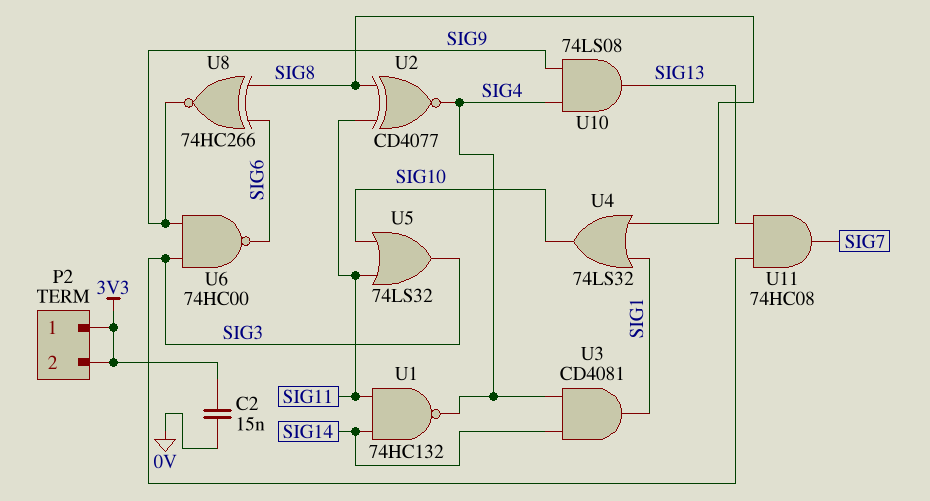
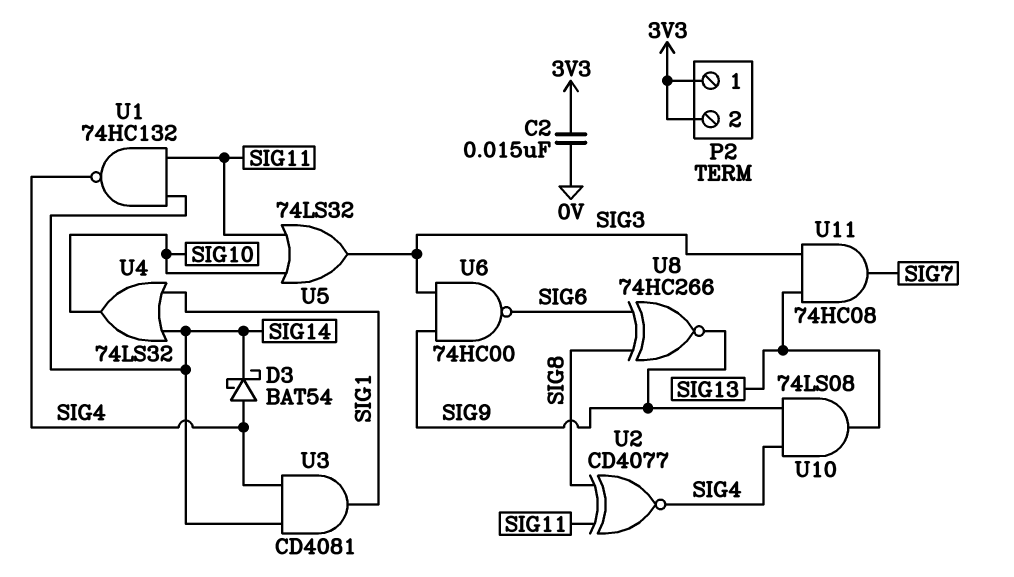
D3: none -> schottky BAT54 (A SIG4, K SIG14)
U4: OR 74LS32 (in SIG1, in SIG8, out SIG10) -> OR 74LS32 (in SIG1, in SIG14, out SIG10)

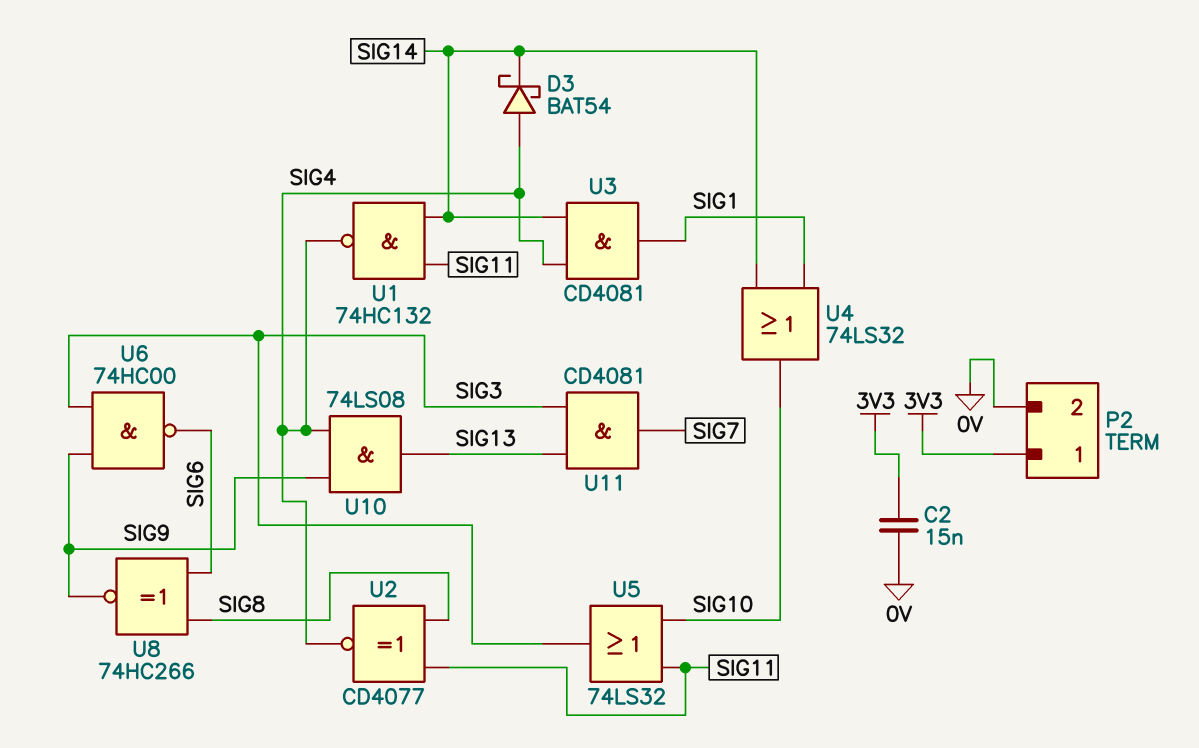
P2 pin 2: 3V3 -> 0V
U11: AND 74HC08 (in SIG3, in SIG13, out SIG7) -> AND CD4081 (in SIG3, in SIG13, out SIG7)

